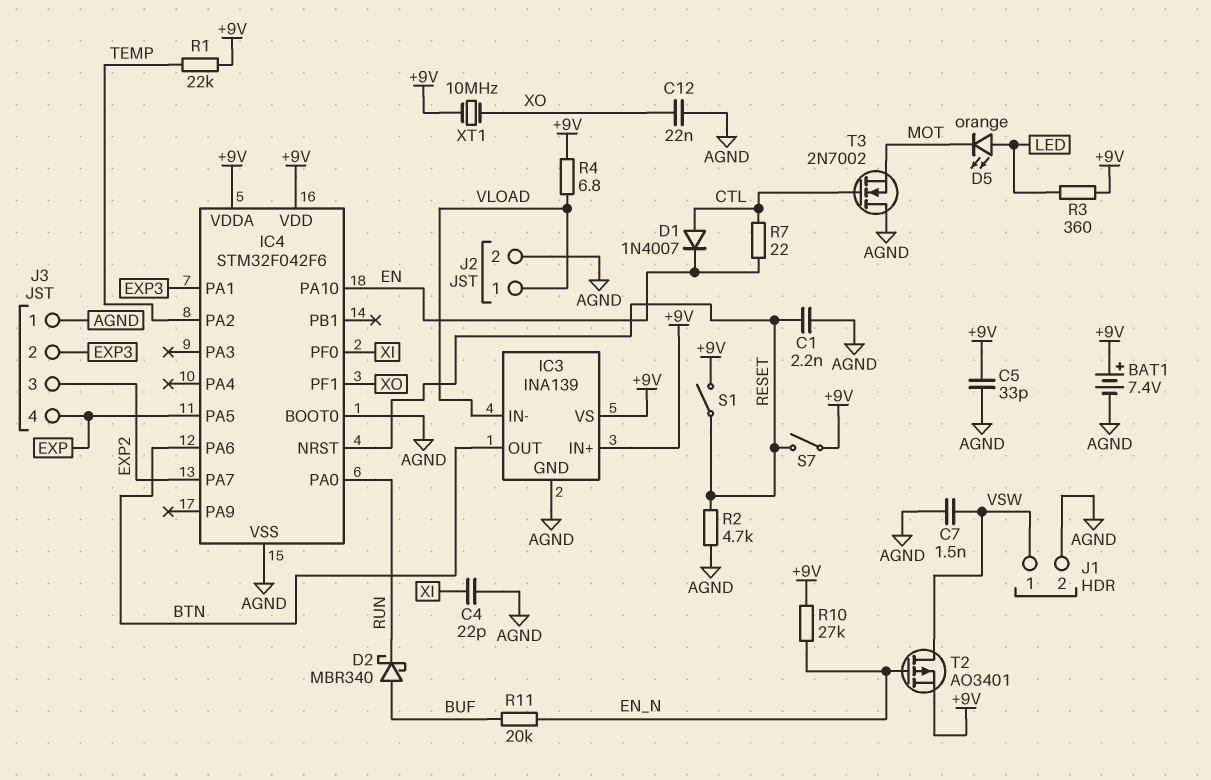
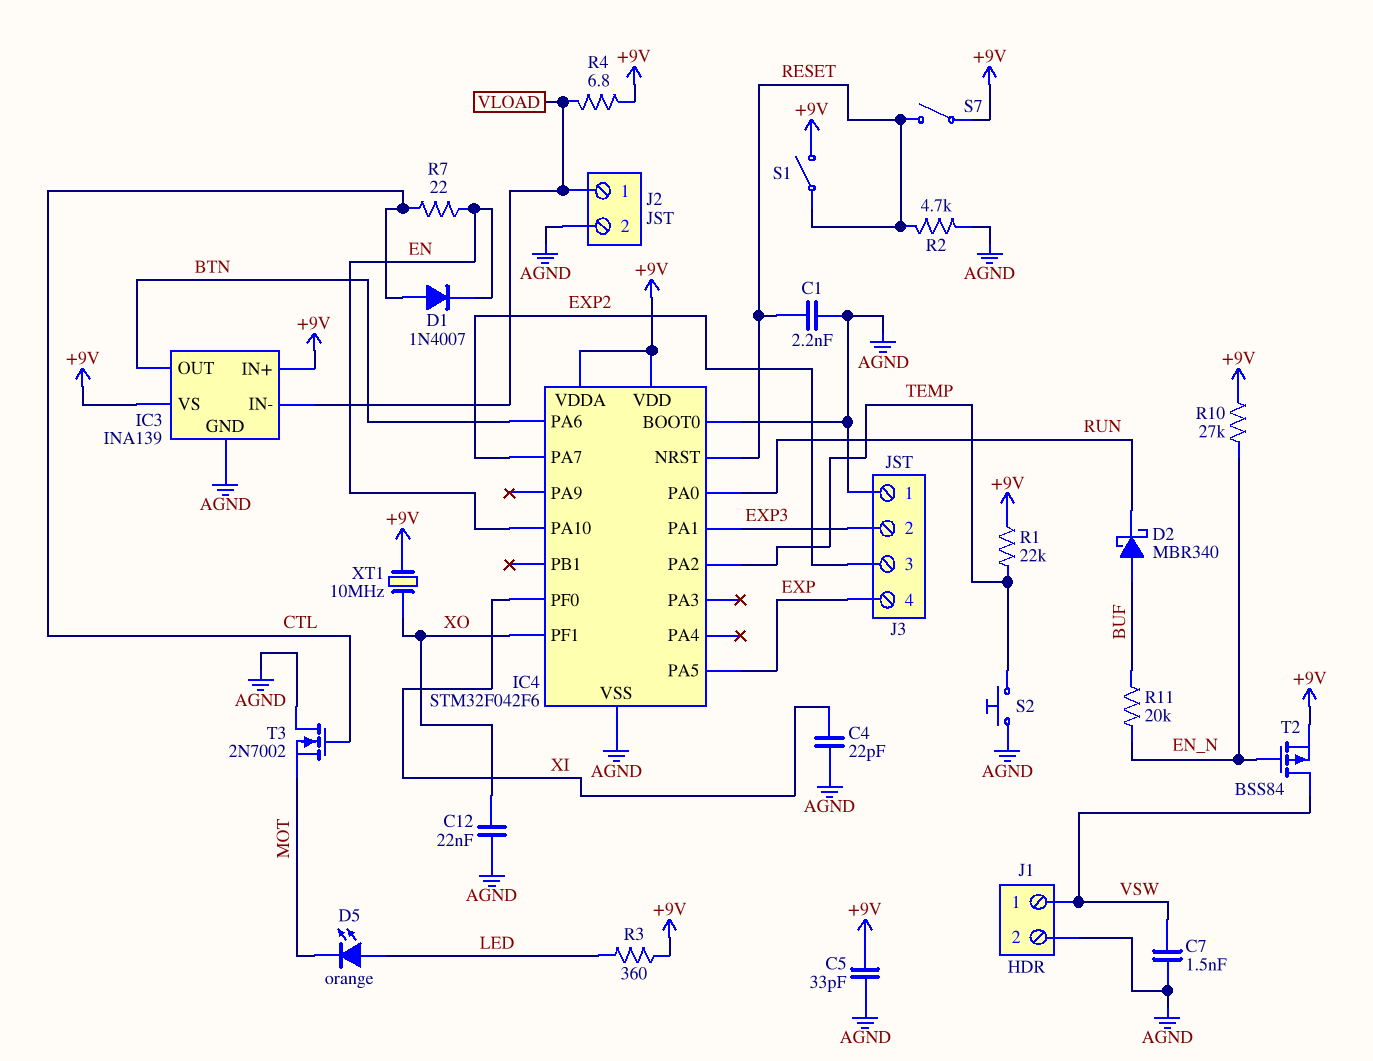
BAT1: 7.4V (plus +9V, minus AGND) -> none
S2: none -> button (AGND, TEMP)
T2: PMOS AO3401 (G EN_N, D VSW, S +9V) -> PMOS BSS84 (G EN_N, D VSW, S +9V)

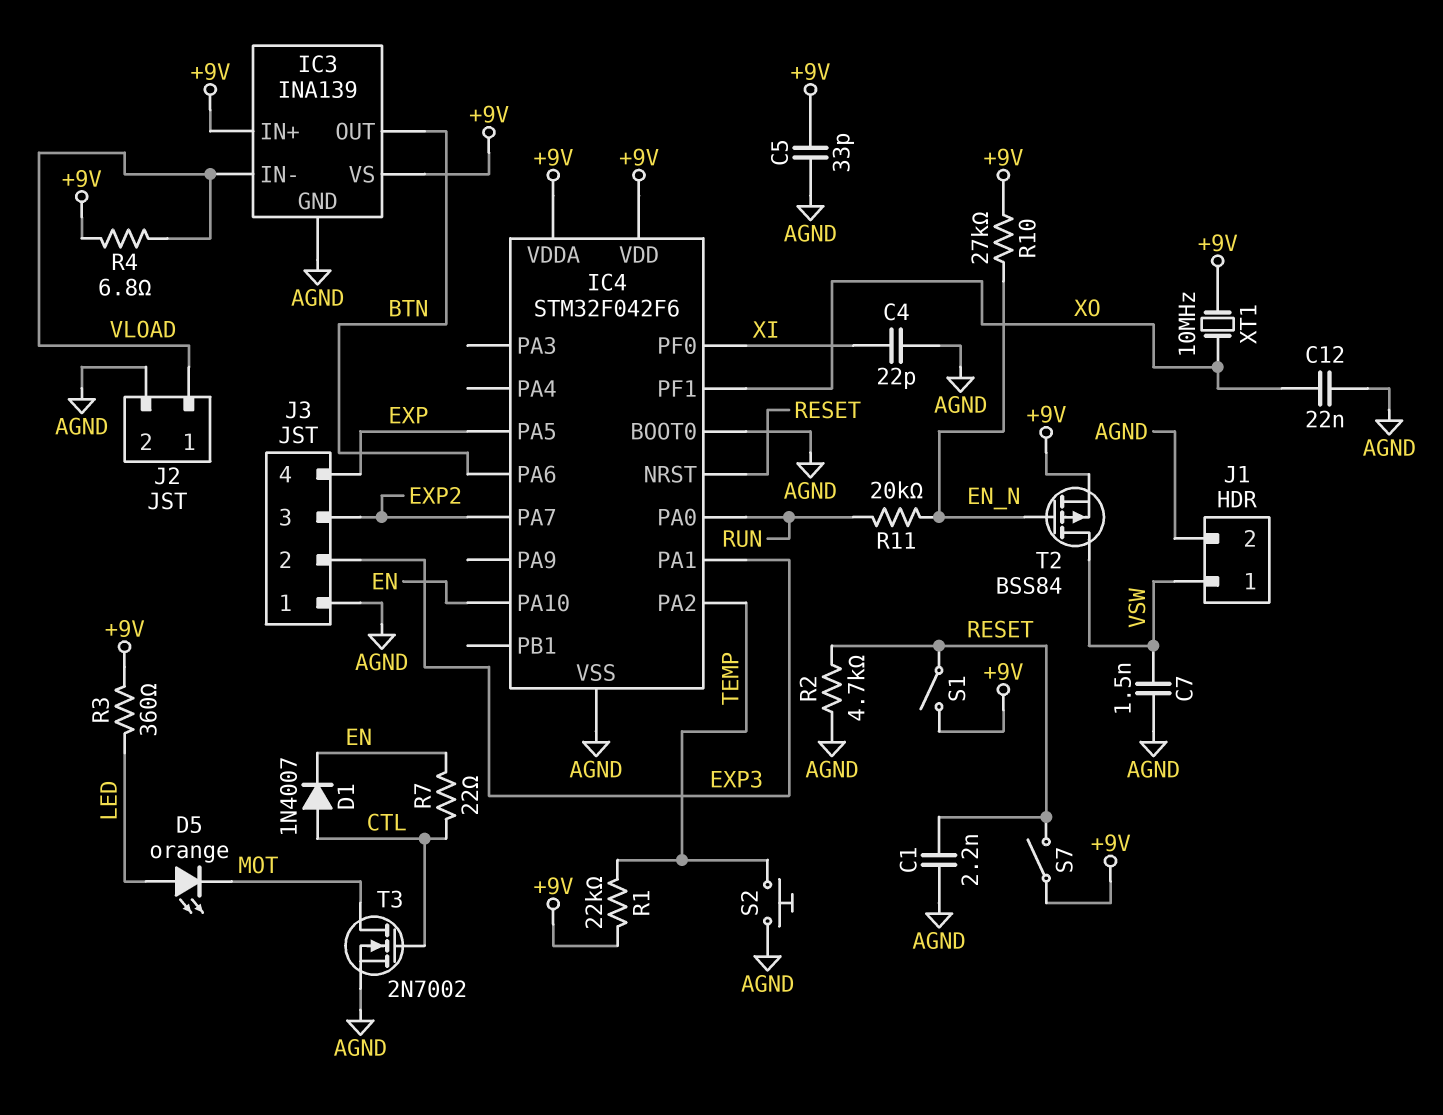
D2: schottky MBR340 (A BUF, K RUN) -> none
R11: 20k (BUF, EN_N) -> 20k (EN_N, RUN)
T3: NMOS 2N7002 (G CTL, D AGND, S MOT) -> NMOS 2N7002 (G CTL, D MOT, S AGND)

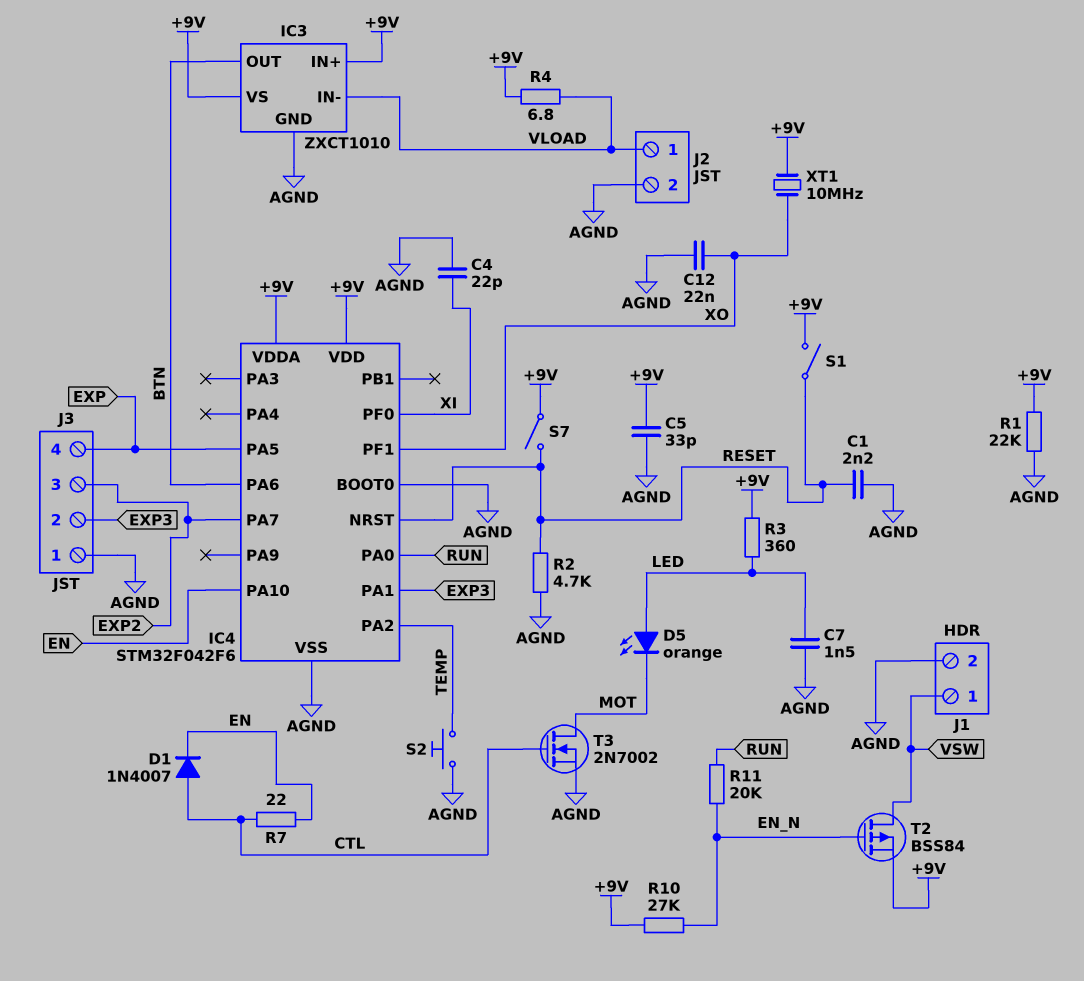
C7: 1.5nF (AGND, VSW) -> 1.5nF (AGND, LED)
IC3: INA139 -> ZXCT1010
R1: 22k (+9V, TEMP) -> 22k (+9V, AGND)

